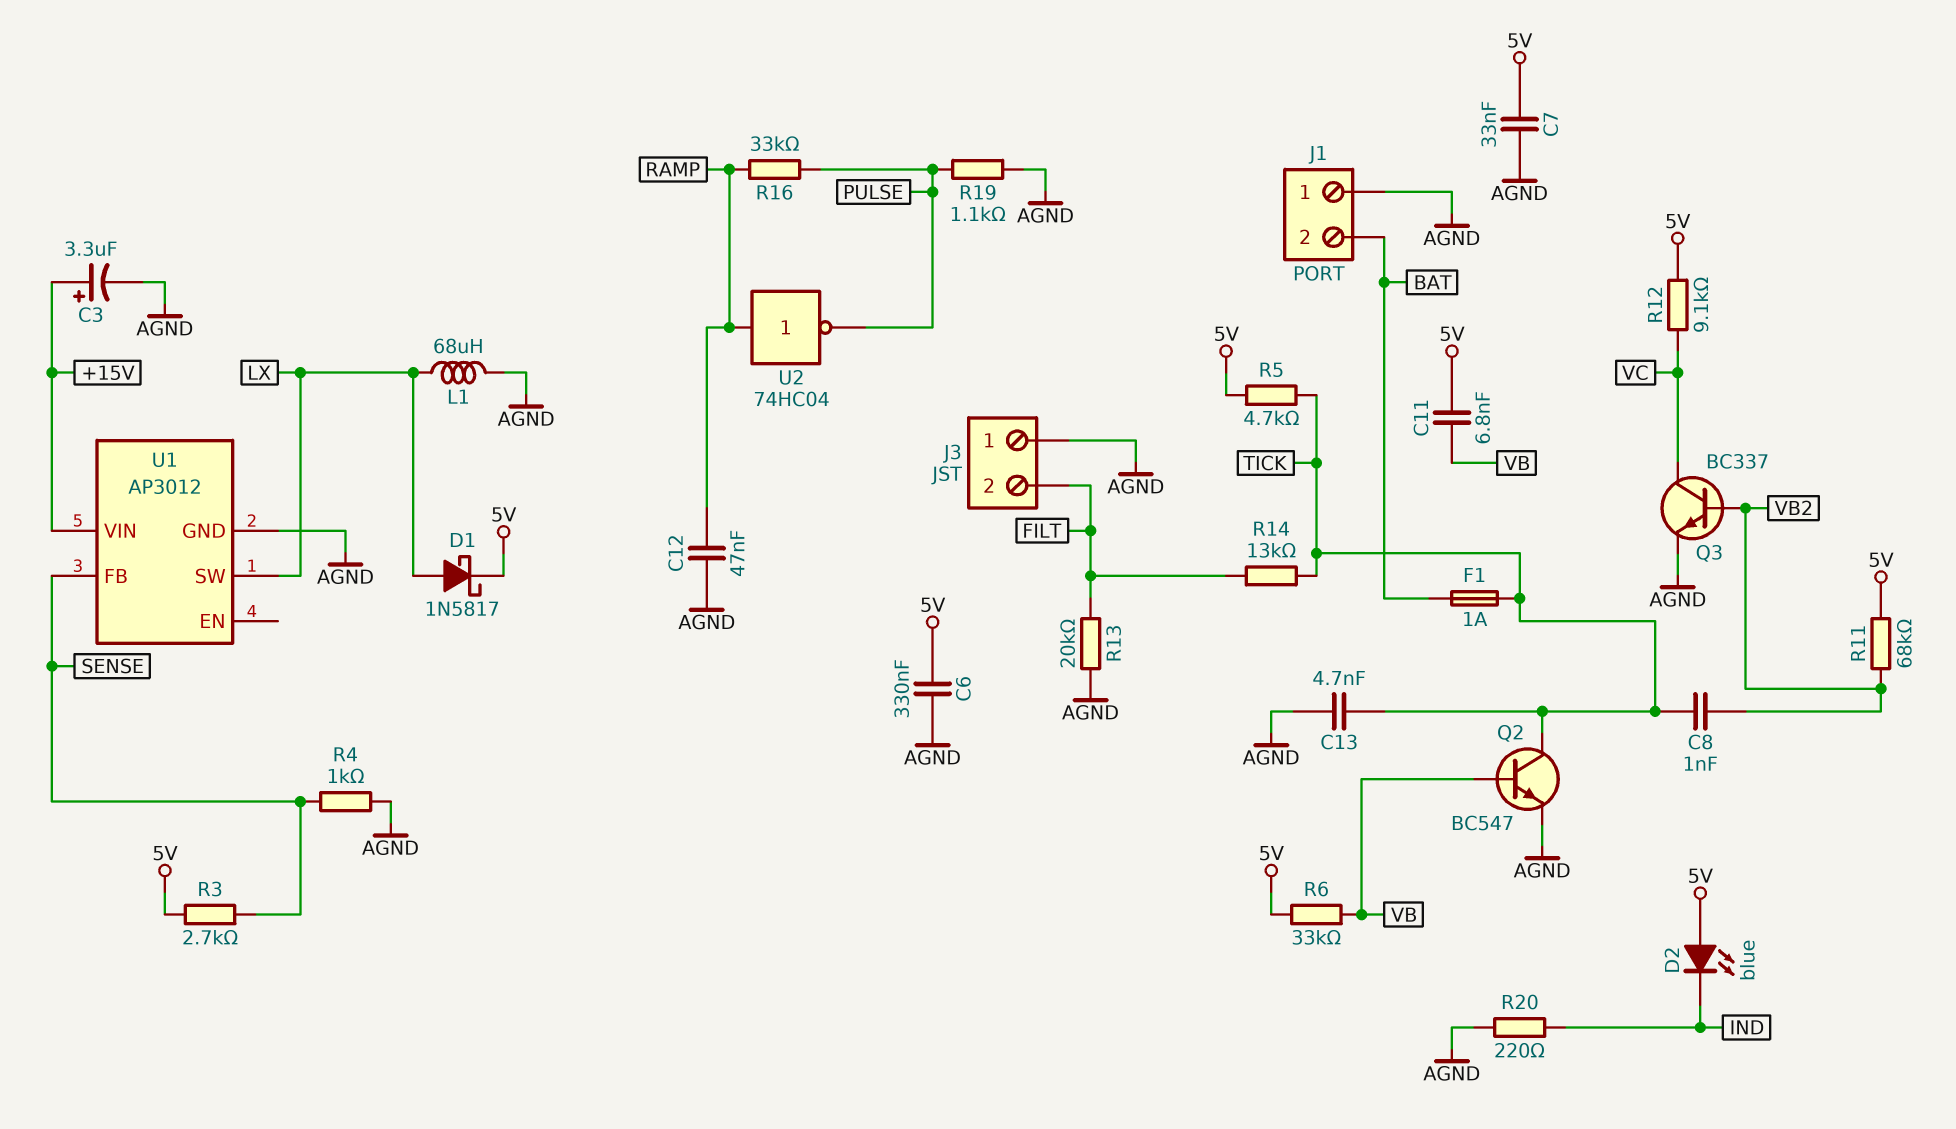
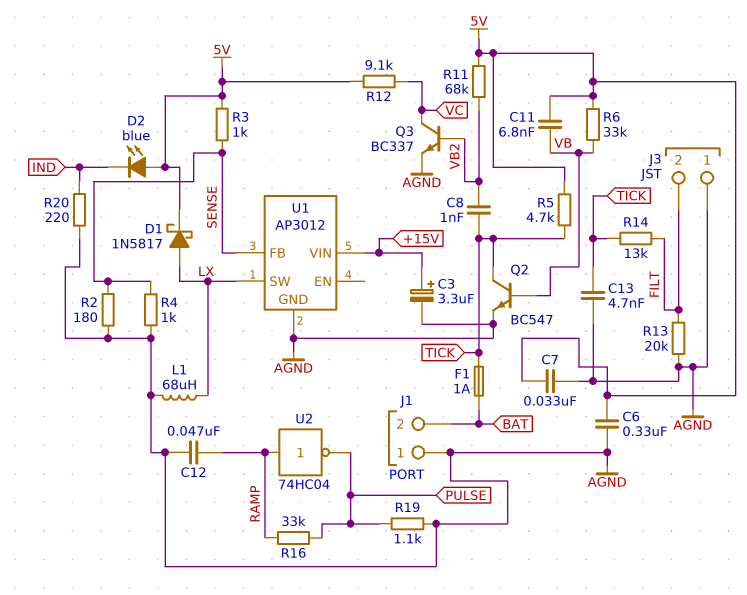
R2: none -> 180 (AGND, SENSE)
R3: 2.7k (5V, SENSE) -> 1k (5V, SENSE)

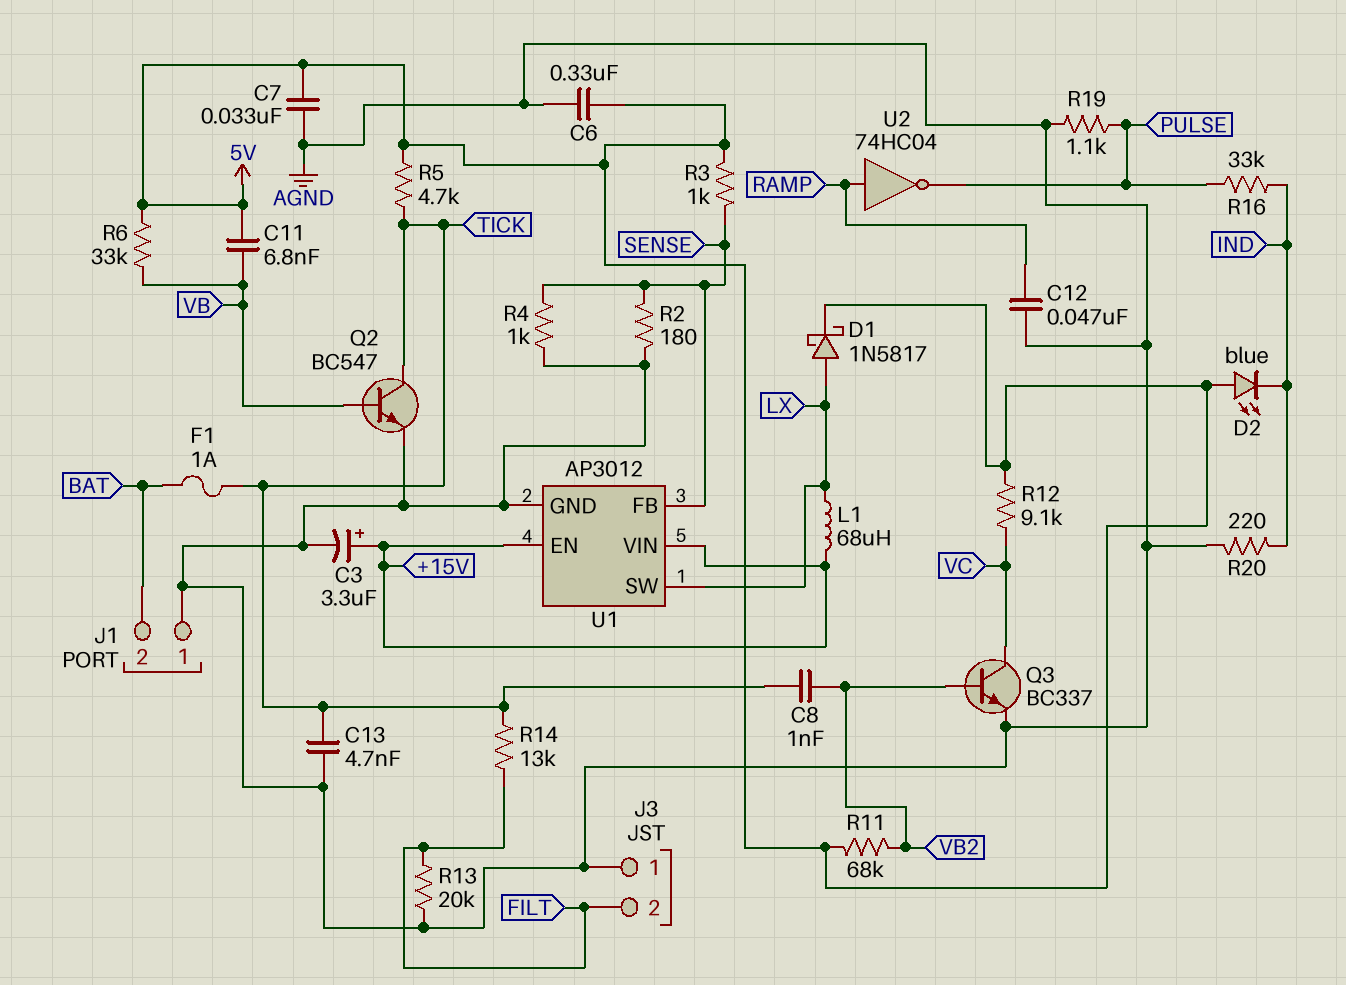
L1: 68uH (AGND, LX) -> 68uH (+15V, LX)
R16: 33k (PULSE, RAMP) -> 33k (IND, PULSE)
U1 pin EN: none -> +15V

